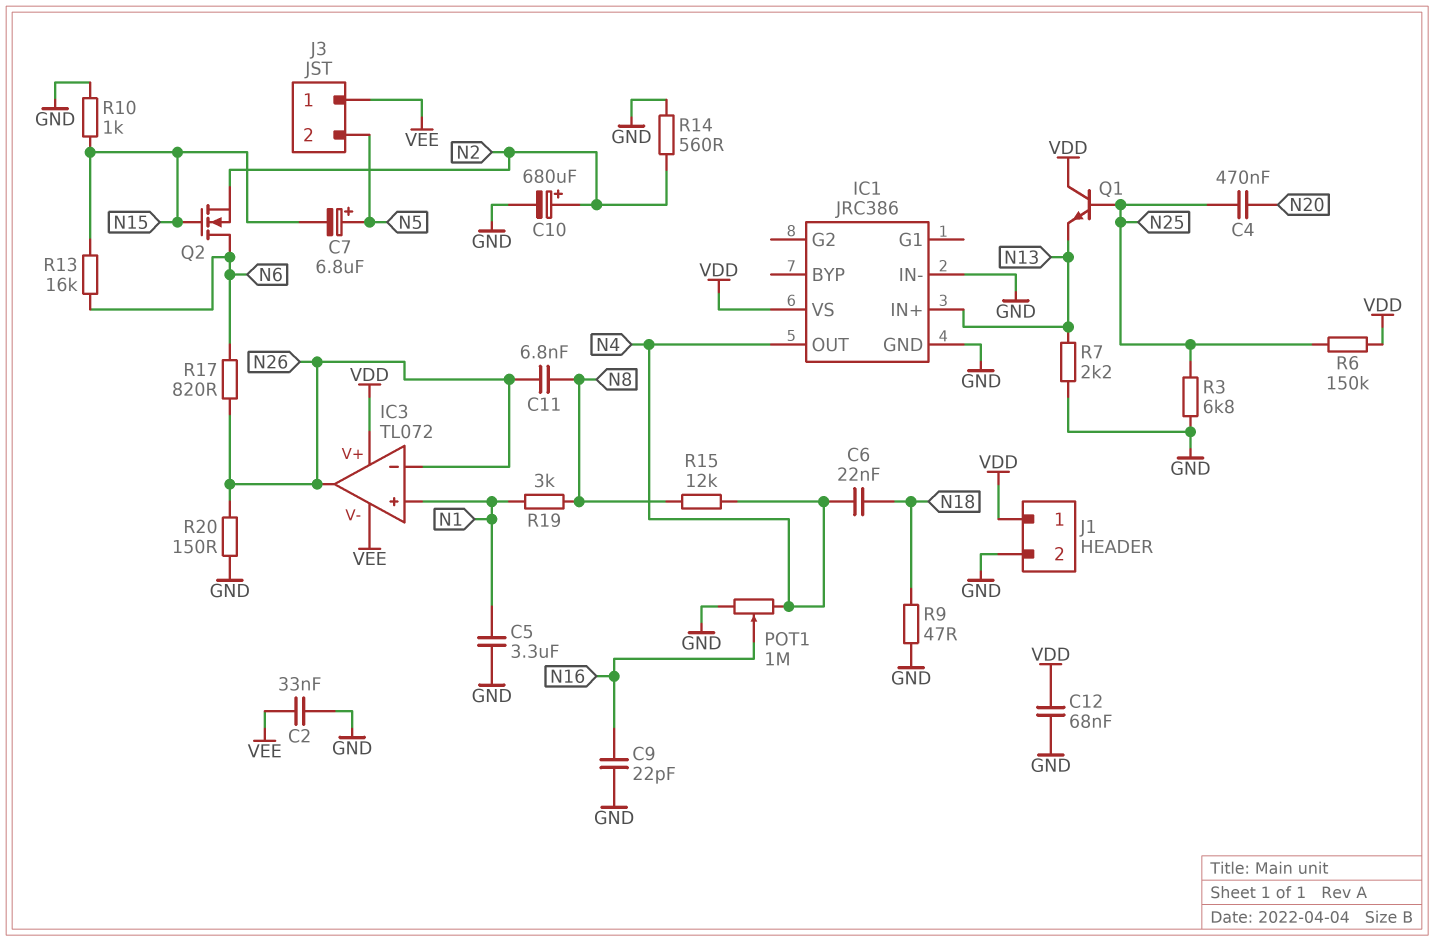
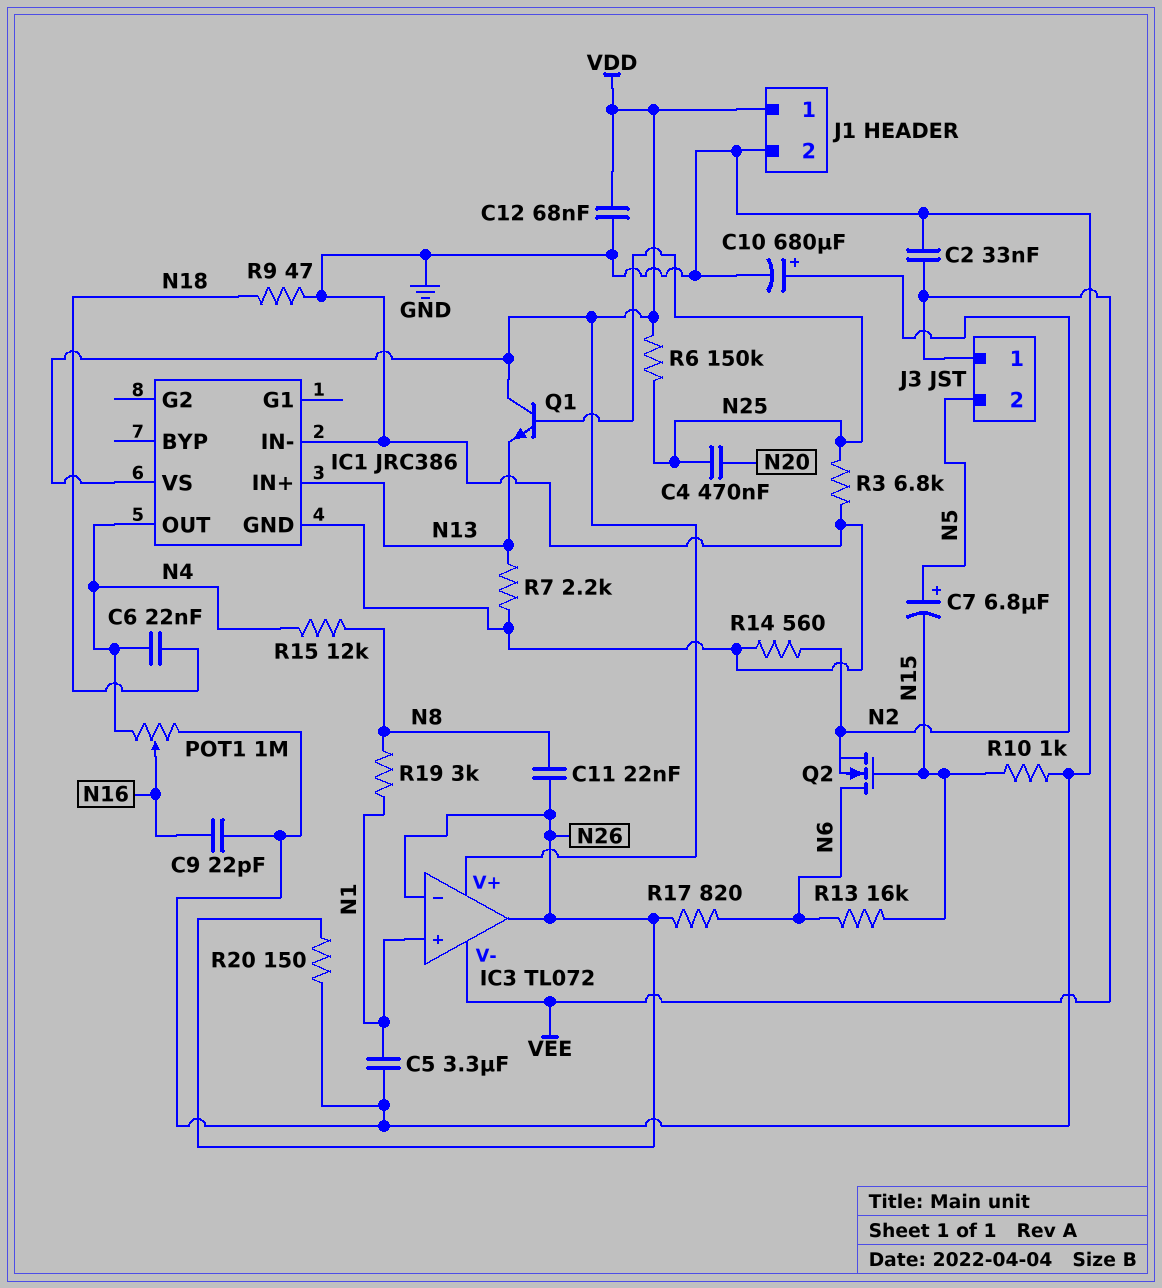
C11: 6.8nF (N8, N26) -> 22nF (N8, N26)

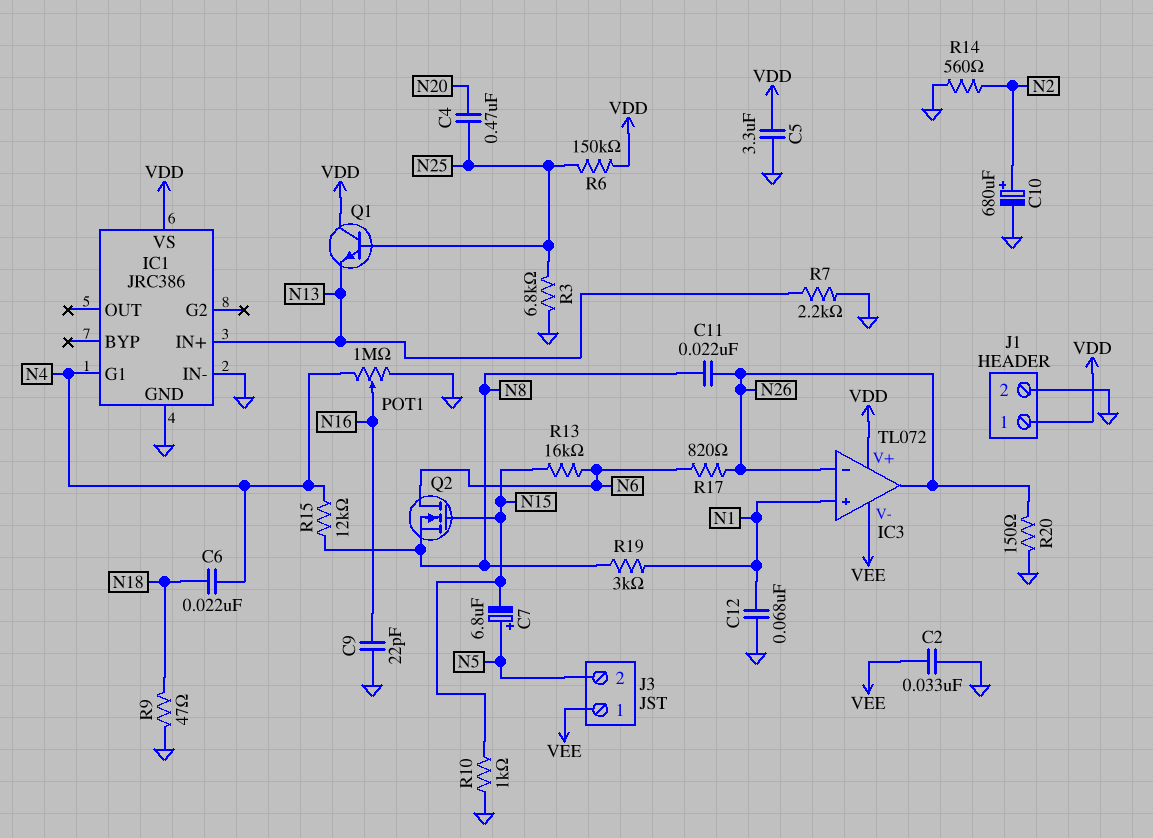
C5: 3.3uF (GND, N1) -> 3.3uF (GND, VDD)
C12: 68nF (GND, VDD) -> 68nF (GND, N1)
IC1 pin G1: none -> N4
IC1 pin OUT: N4 -> none
Q2: NMOS (G N15, D N6, S N2) -> NMOS (G N15, D N6, S N8)

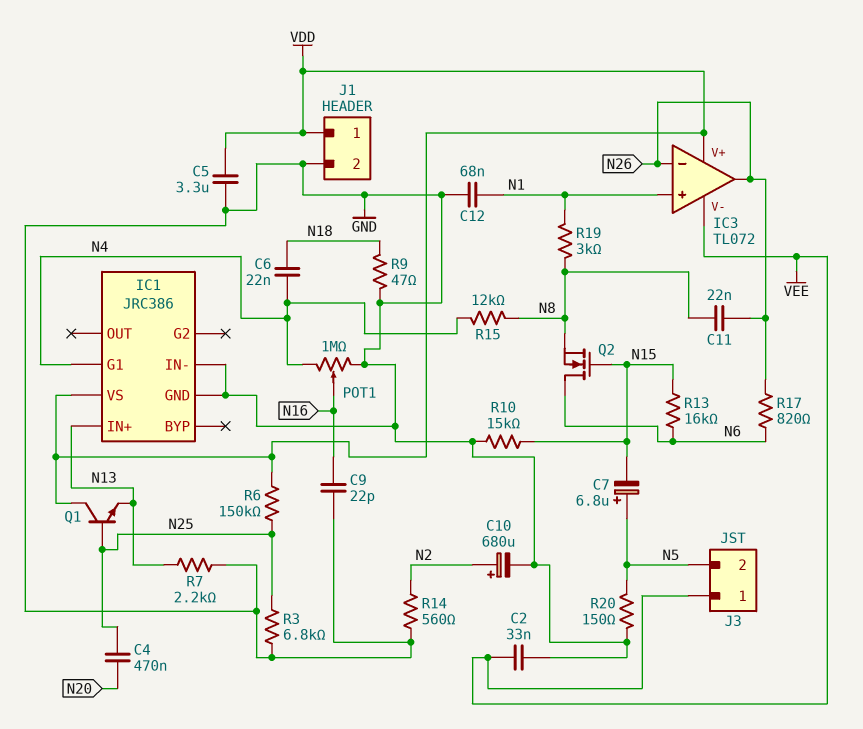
R10: 1k (GND, N15) -> 15k (GND, N15)
R20: 150 (GND, N26) -> 150 (GND, N5)

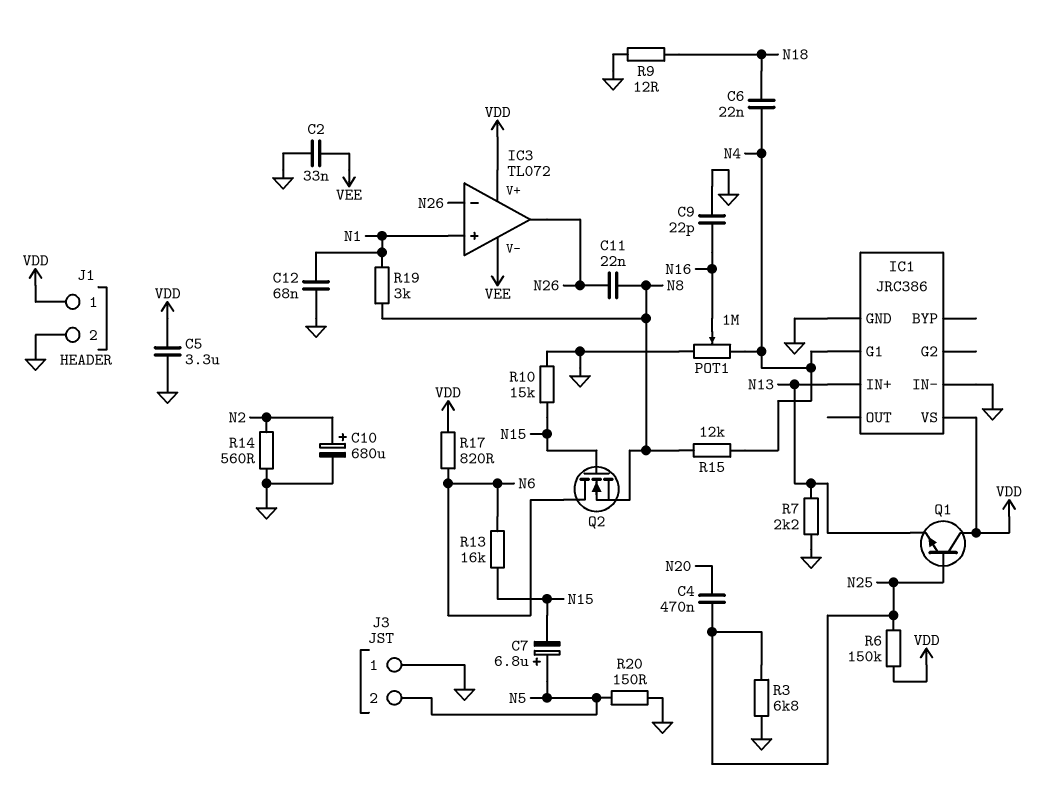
J3 pin 1: VEE -> GND
R9: 47 (GND, N18) -> 12 (GND, N18)
R17: 820 (N6, N26) -> 820 (N6, VDD)

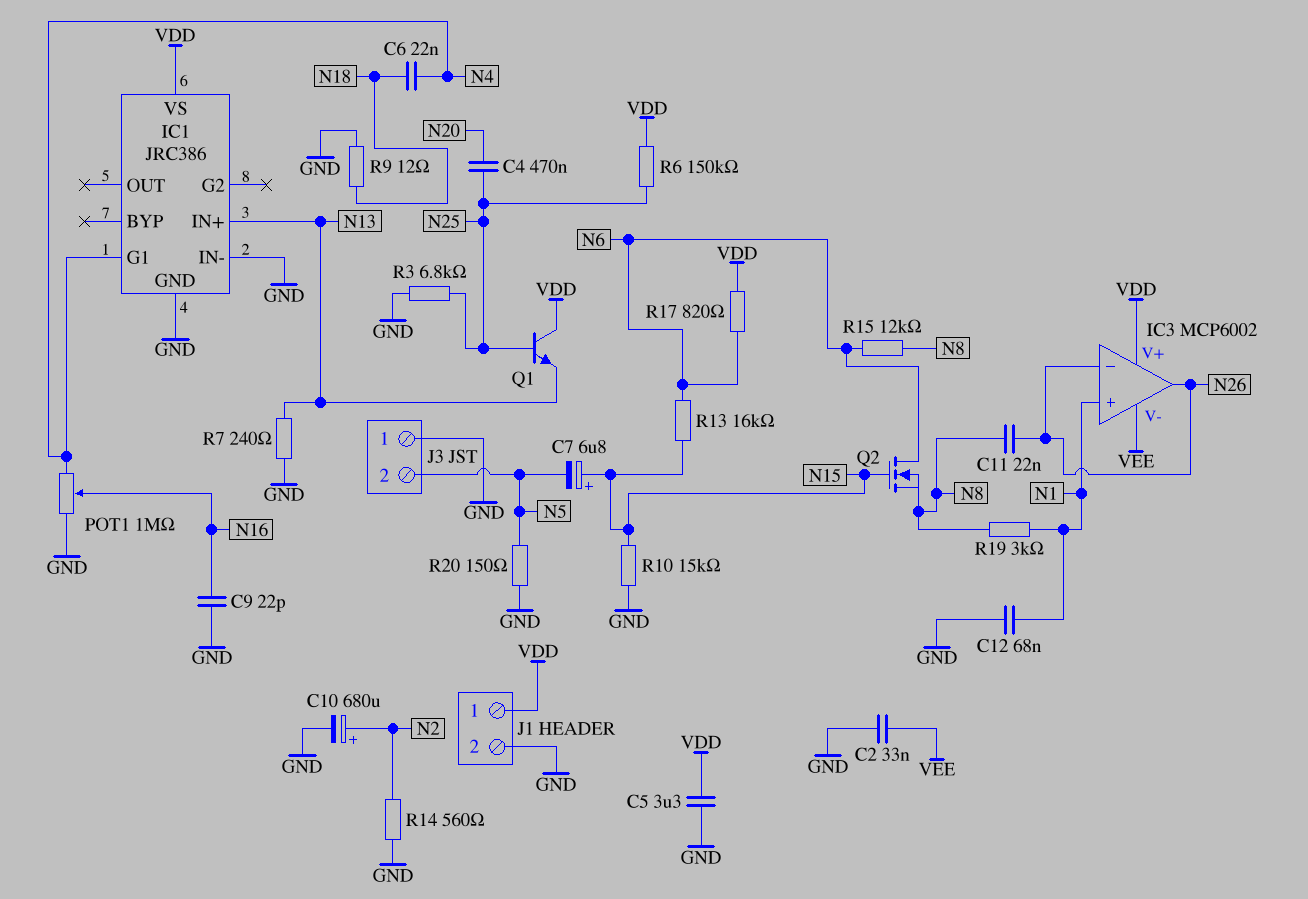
C7: 6.8uF (plus N5, minus N15) -> 6.8uF (plus N15, minus N5)
IC3: TL072 -> MCP6002
R7: 2.2k (GND, N13) -> 240 (GND, N13)
R15: 12k (N4, N8) -> 12k (N6, N8)

